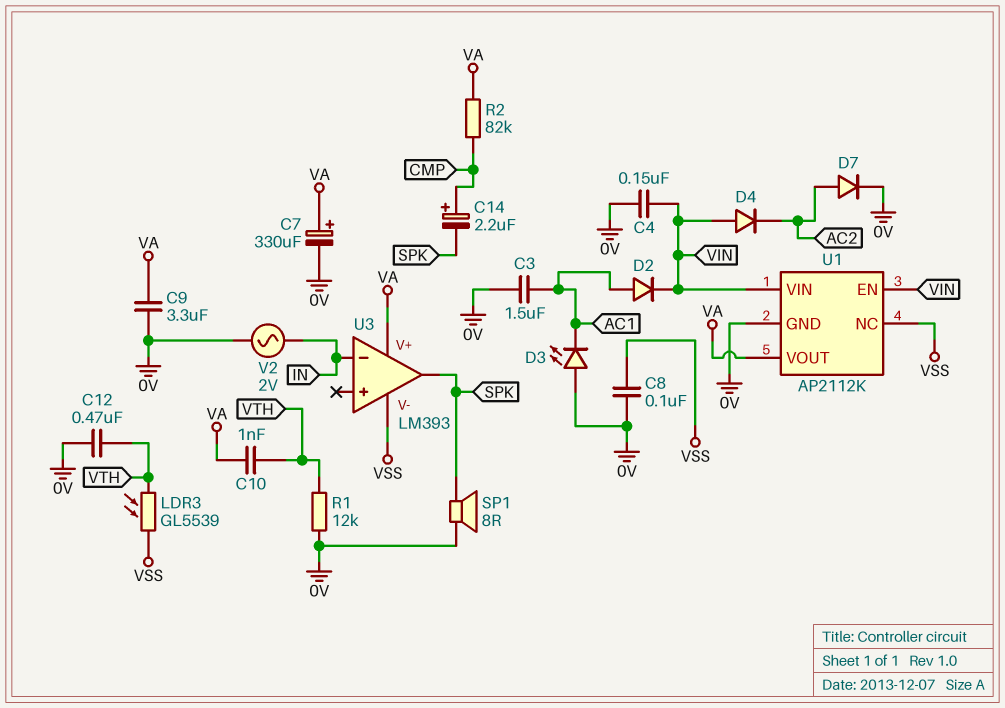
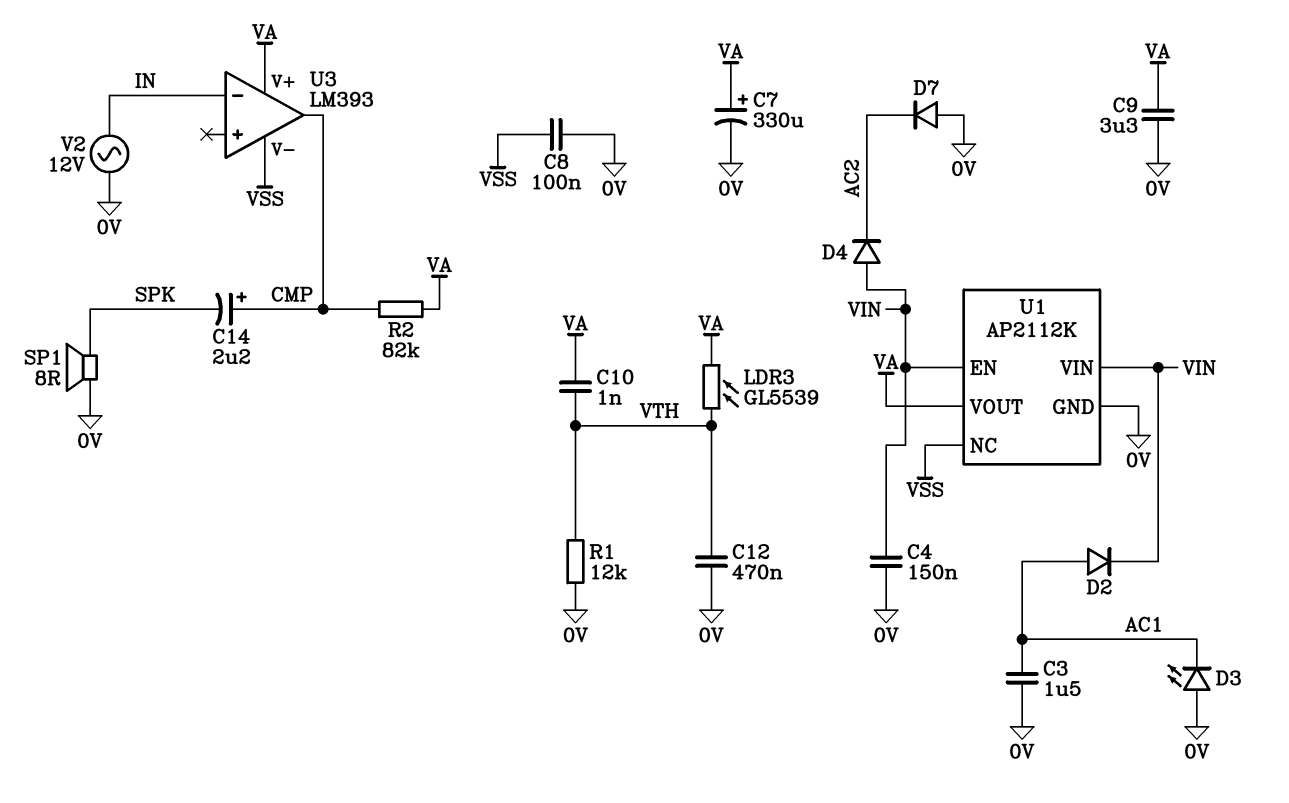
D7: diode (A AC2, K 0V) -> diode (A 0V, K AC2)
LDR3: GL5539 (VSS, VTH) -> GL5539 (VA, VTH)
U3 pin out: SPK -> CMP
V2: AC 2V (0V, IN) -> AC 12V (0V, IN)

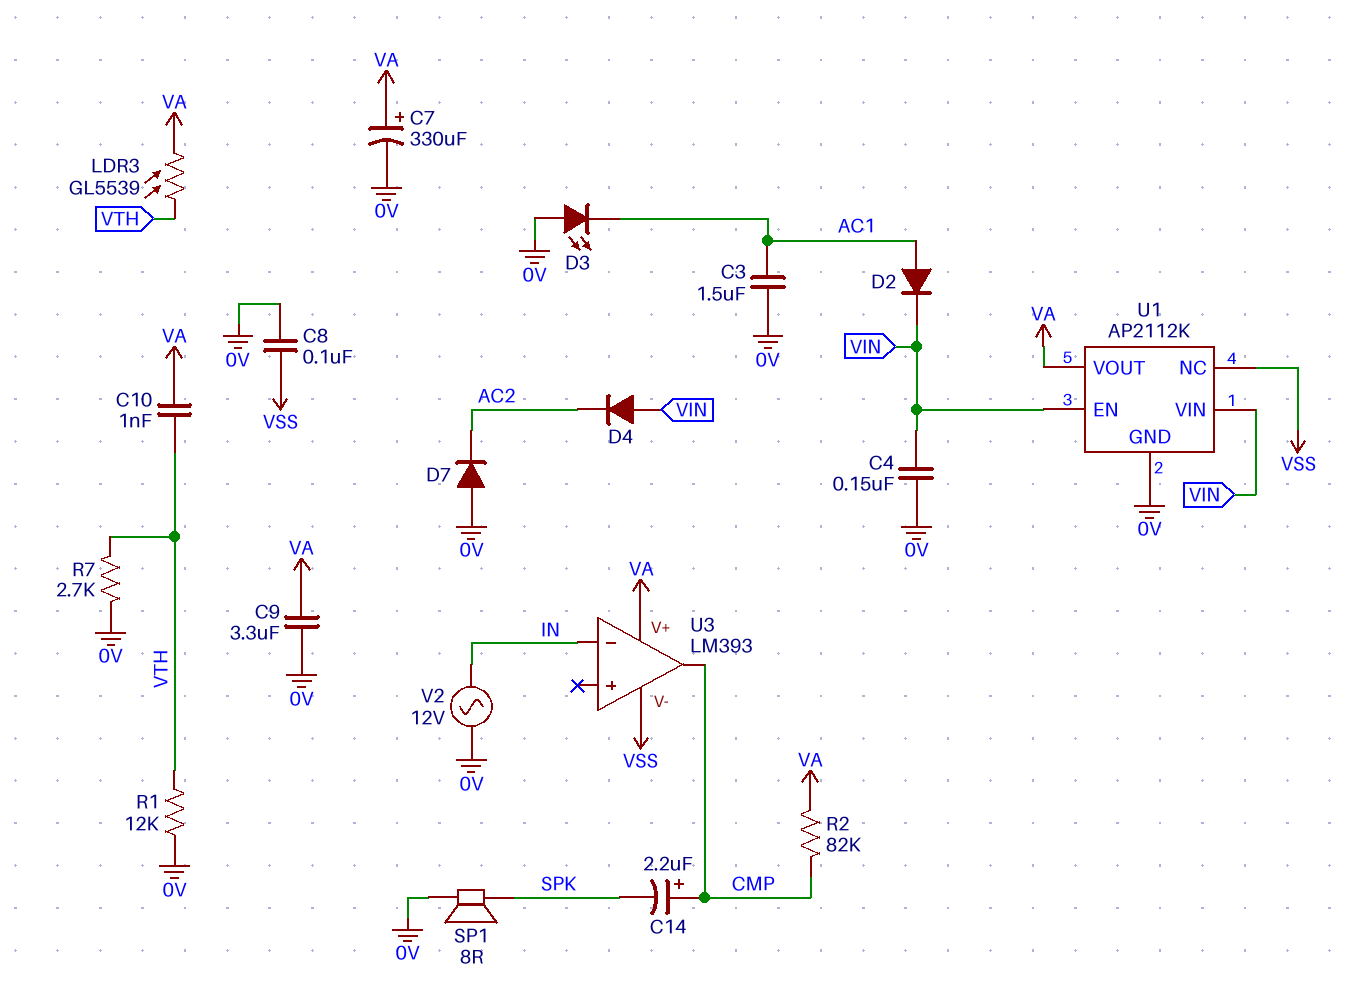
C12: 470nF (0V, VTH) -> none
R7: none -> 2.7k (0V, VTH)

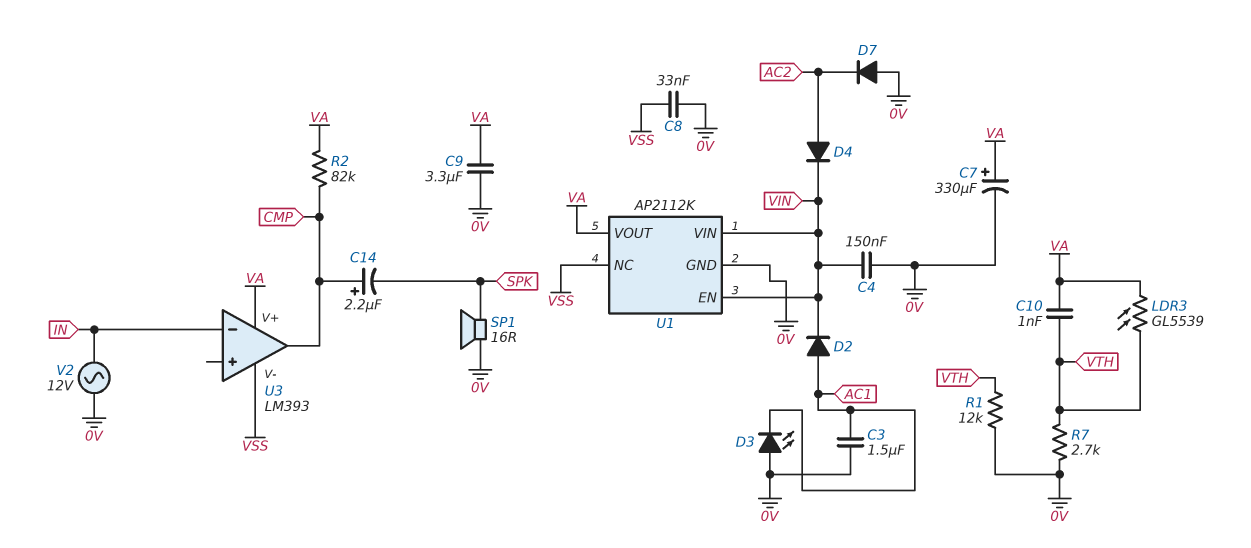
C8: 100nF (0V, VSS) -> 33nF (0V, VSS)
D4: diode (A VIN, K AC2) -> diode (A AC2, K VIN)
SP1: speaker 8R (0V, SPK) -> speaker 16R (0V, SPK)

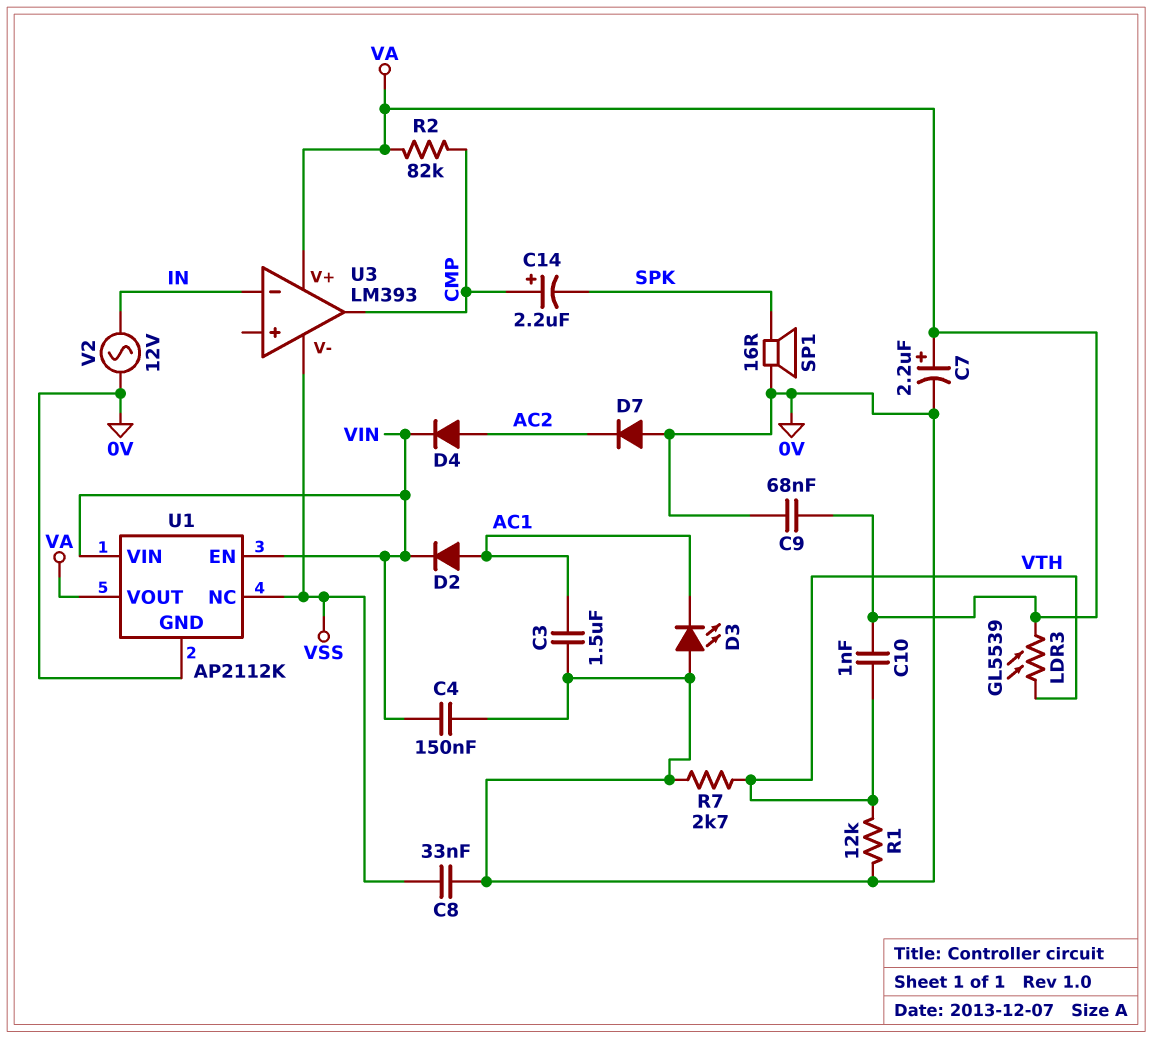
C7: 330uF (plus VA, minus 0V) -> 2.2uF (plus VA, minus 0V)
C9: 3.3uF (0V, VA) -> 68nF (0V, VA)

